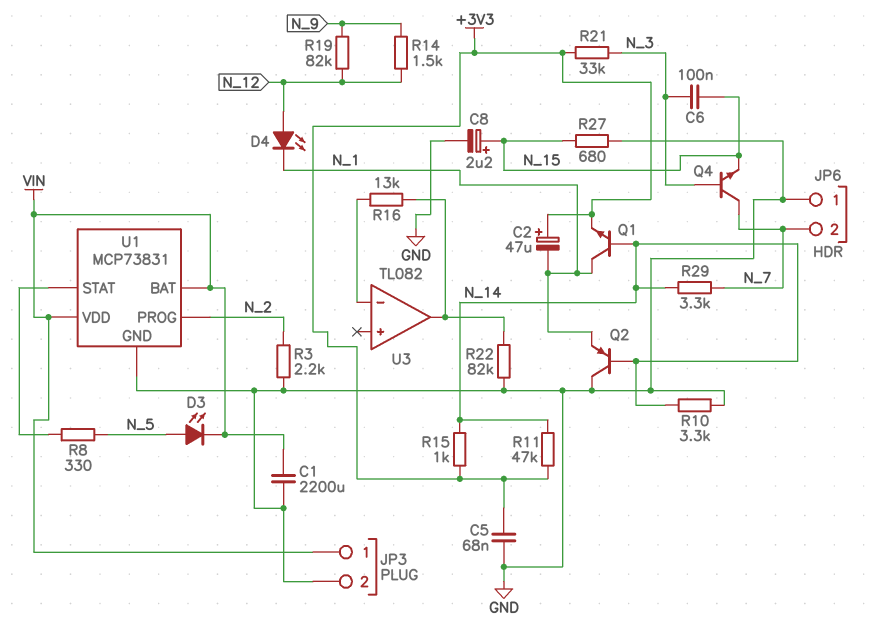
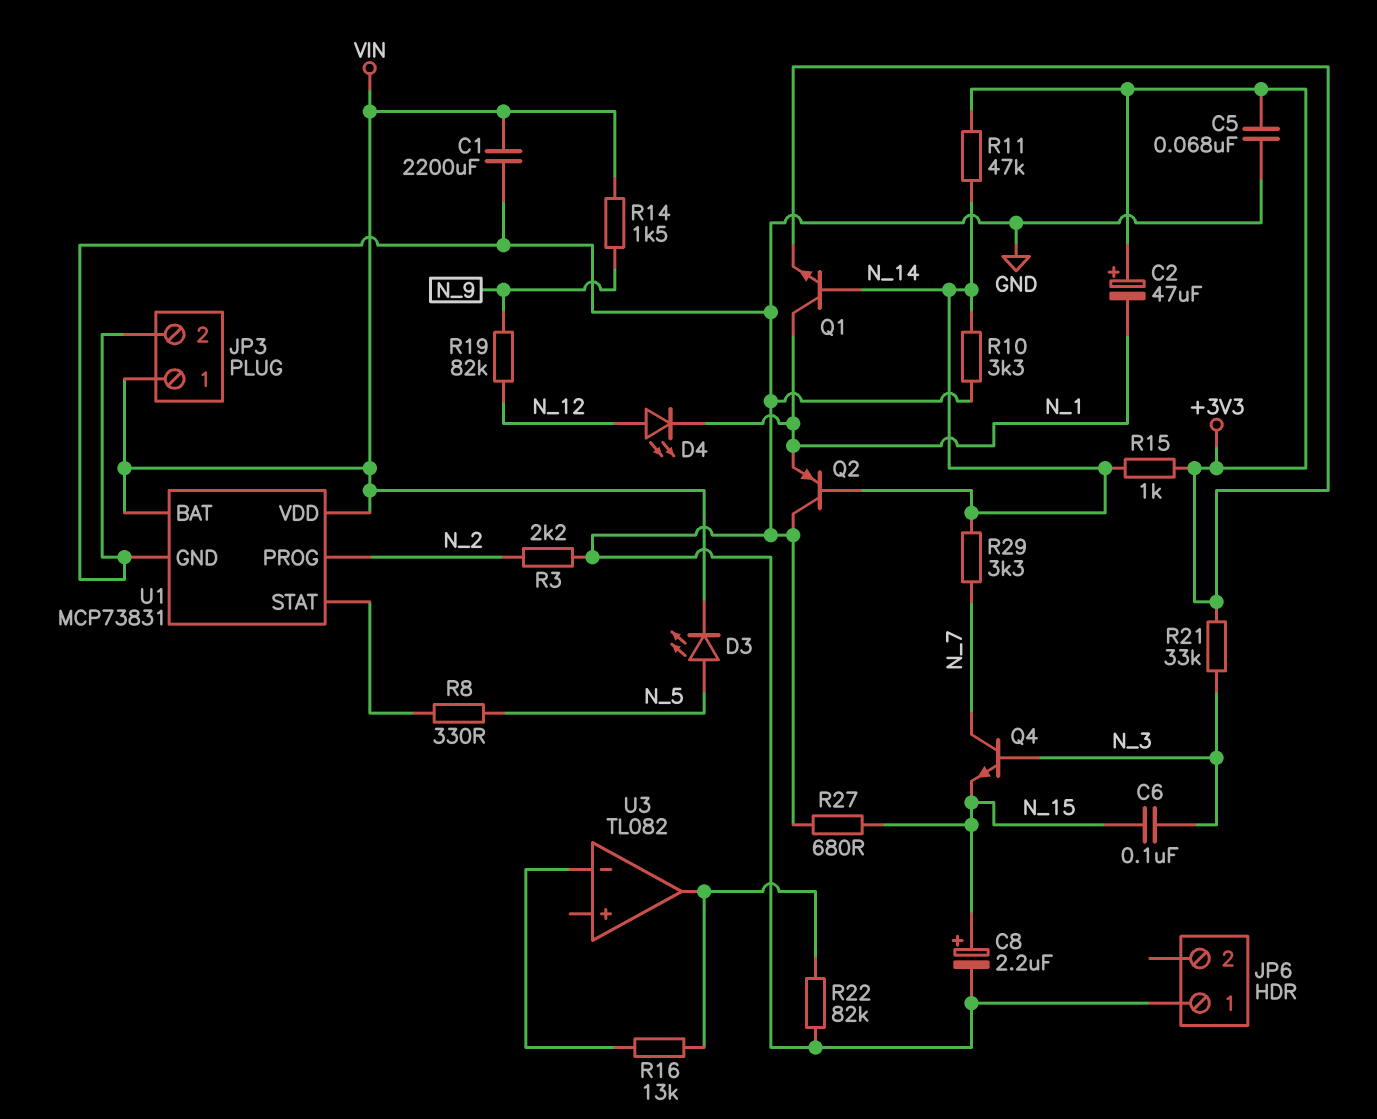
JP6 pin 2: N_7 -> none
R14: 1.5k (N_9, N_12) -> 1.5k (N_9, VIN)

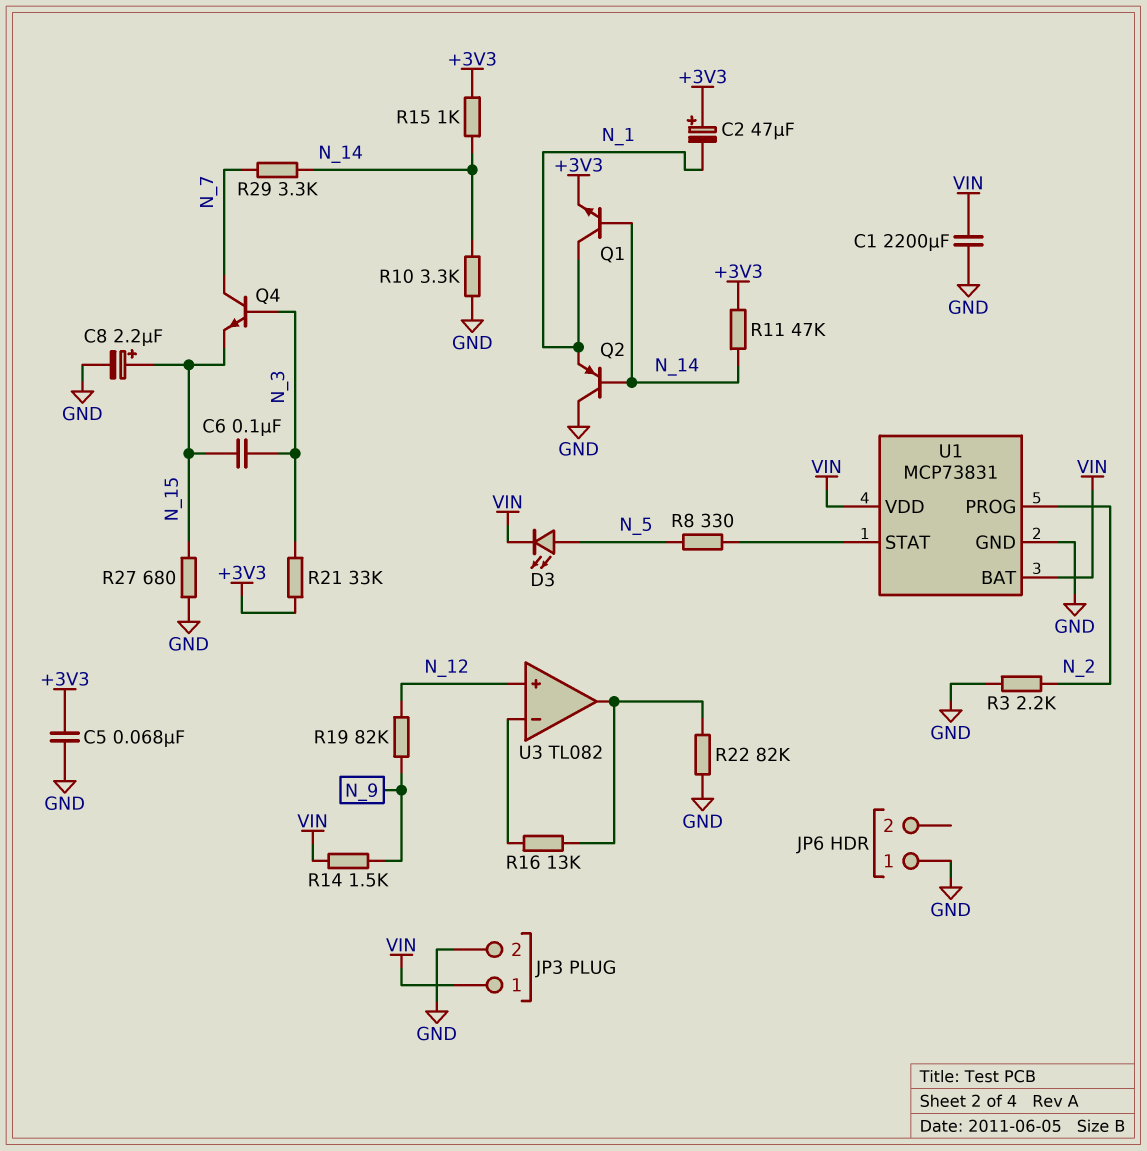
D4: LED (A N_12, K N_1) -> none
U3 pin in+: none -> N_12

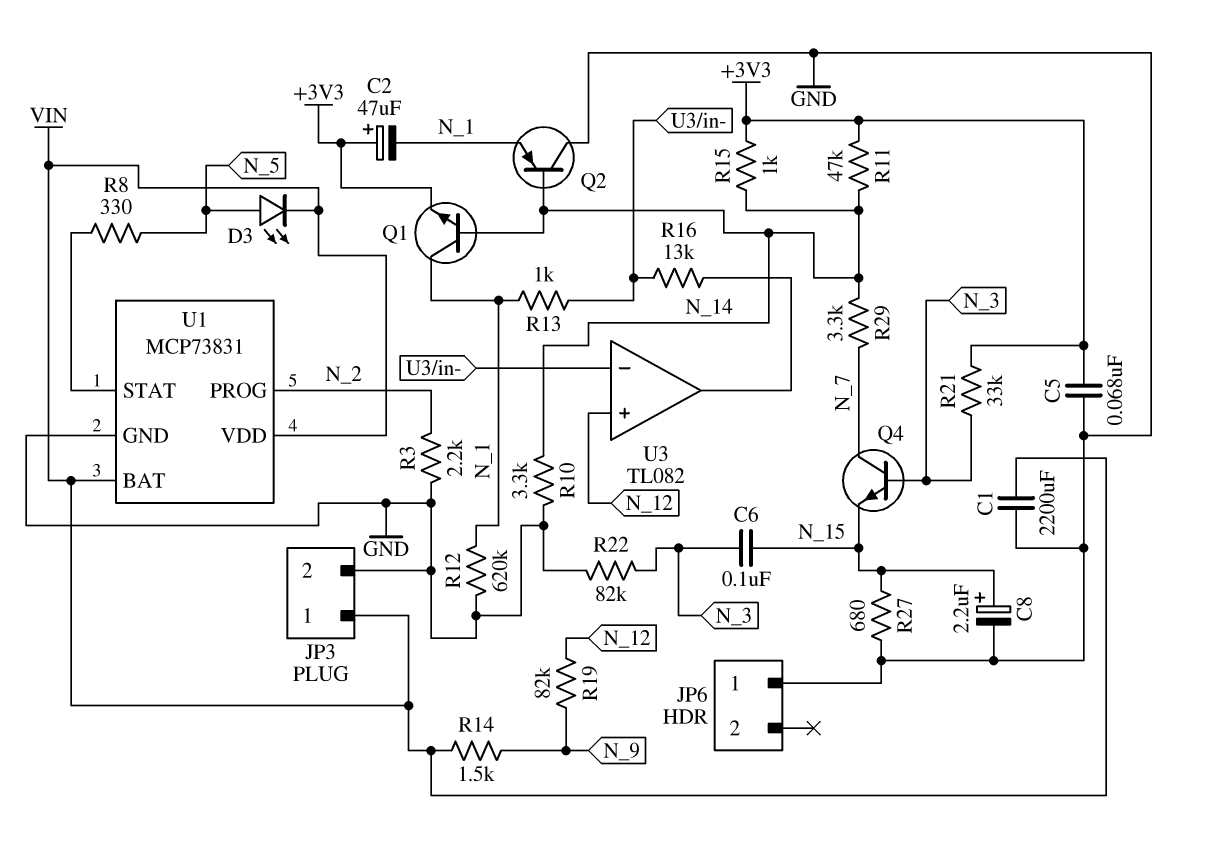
R12: none -> 620k (GND, N_1)
R13: none -> 1k (N_1, U3/in-)
R22: 82k (GND, U3/out) -> 82k (GND, N_3)

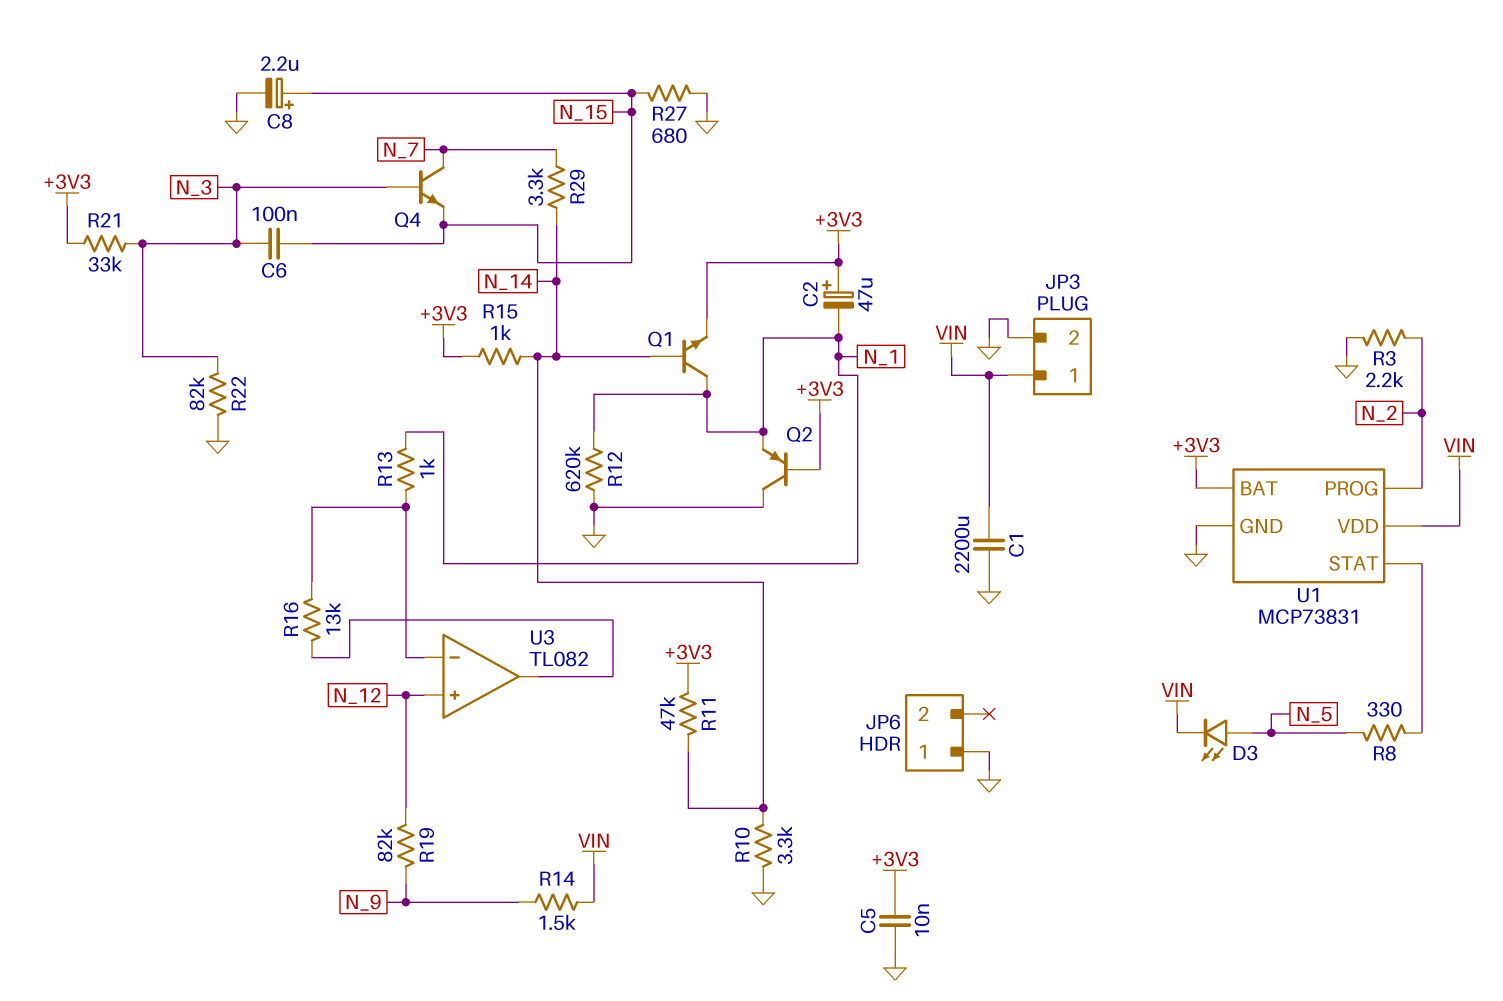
C5: 68nF (+3V3, GND) -> 10nF (+3V3, GND)
Q2: PNP (B N_14, C GND, E N_1) -> PNP (B +3V3, C GND, E N_1)
U1 pin BAT: VIN -> +3V3

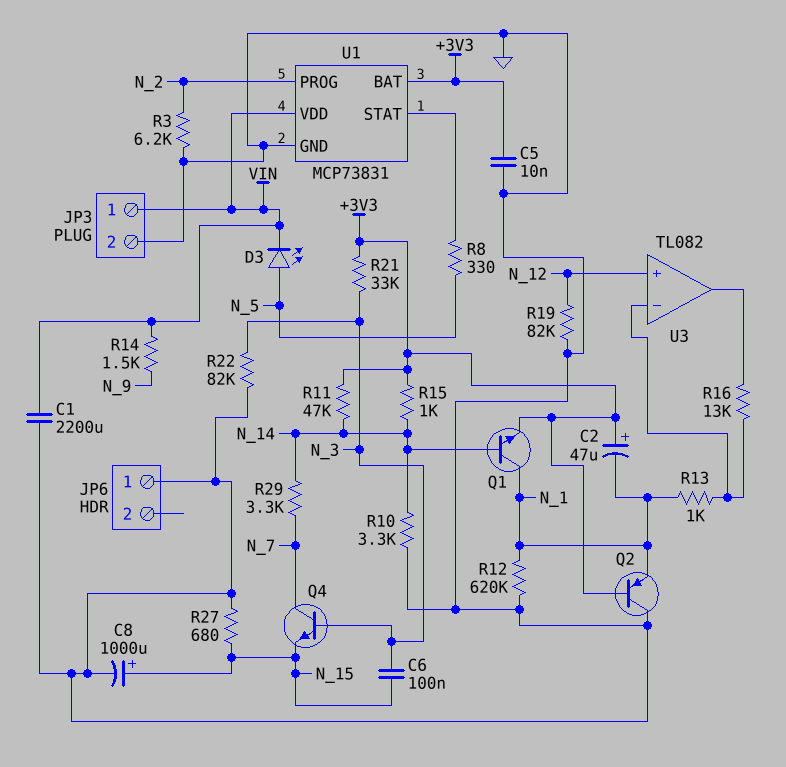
C8: 2.2uF (plus N_15, minus GND) -> 1000uF (plus N_15, minus GND)
R3: 2.2k (GND, N_2) -> 6.2k (GND, N_2)
R19: 82k (N_9, N_12) -> 82k (GND, N_12)

